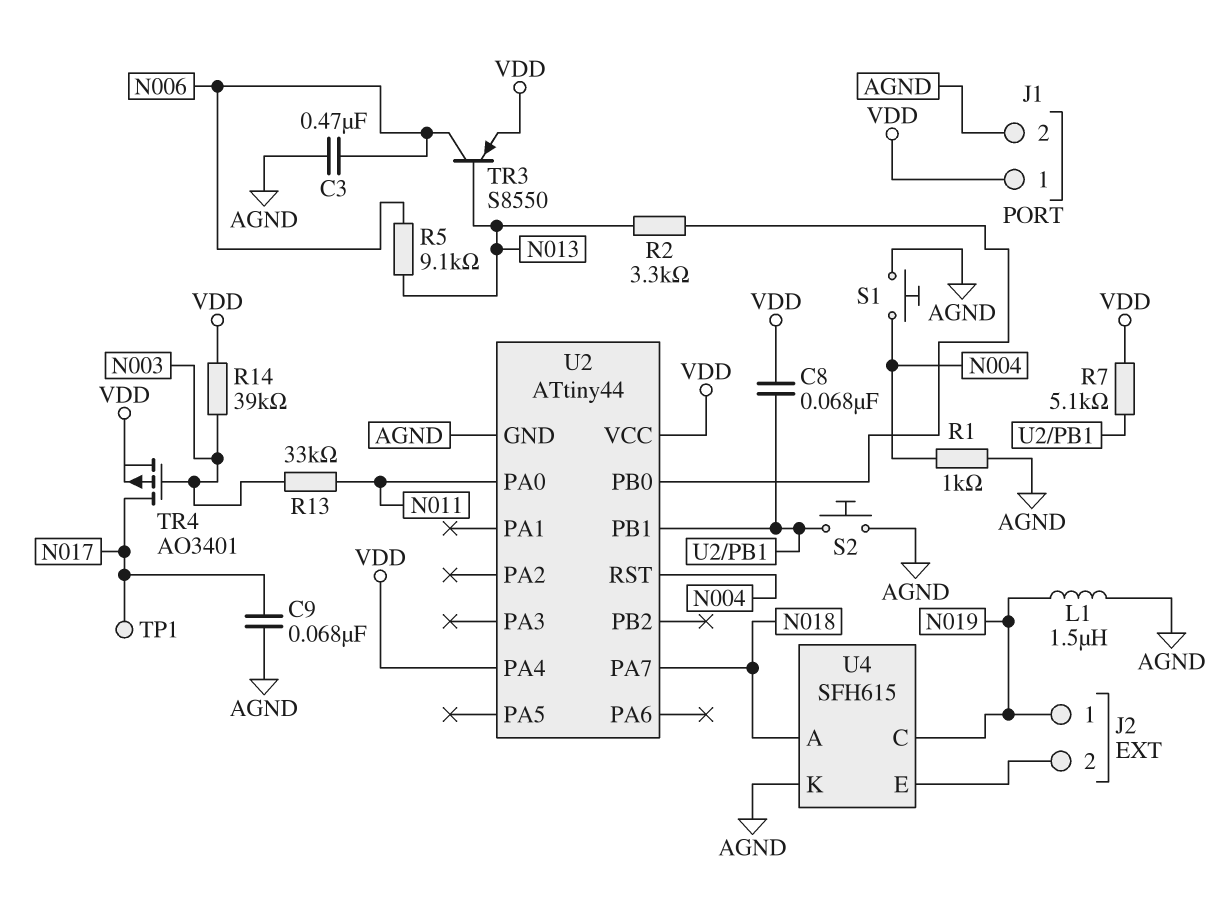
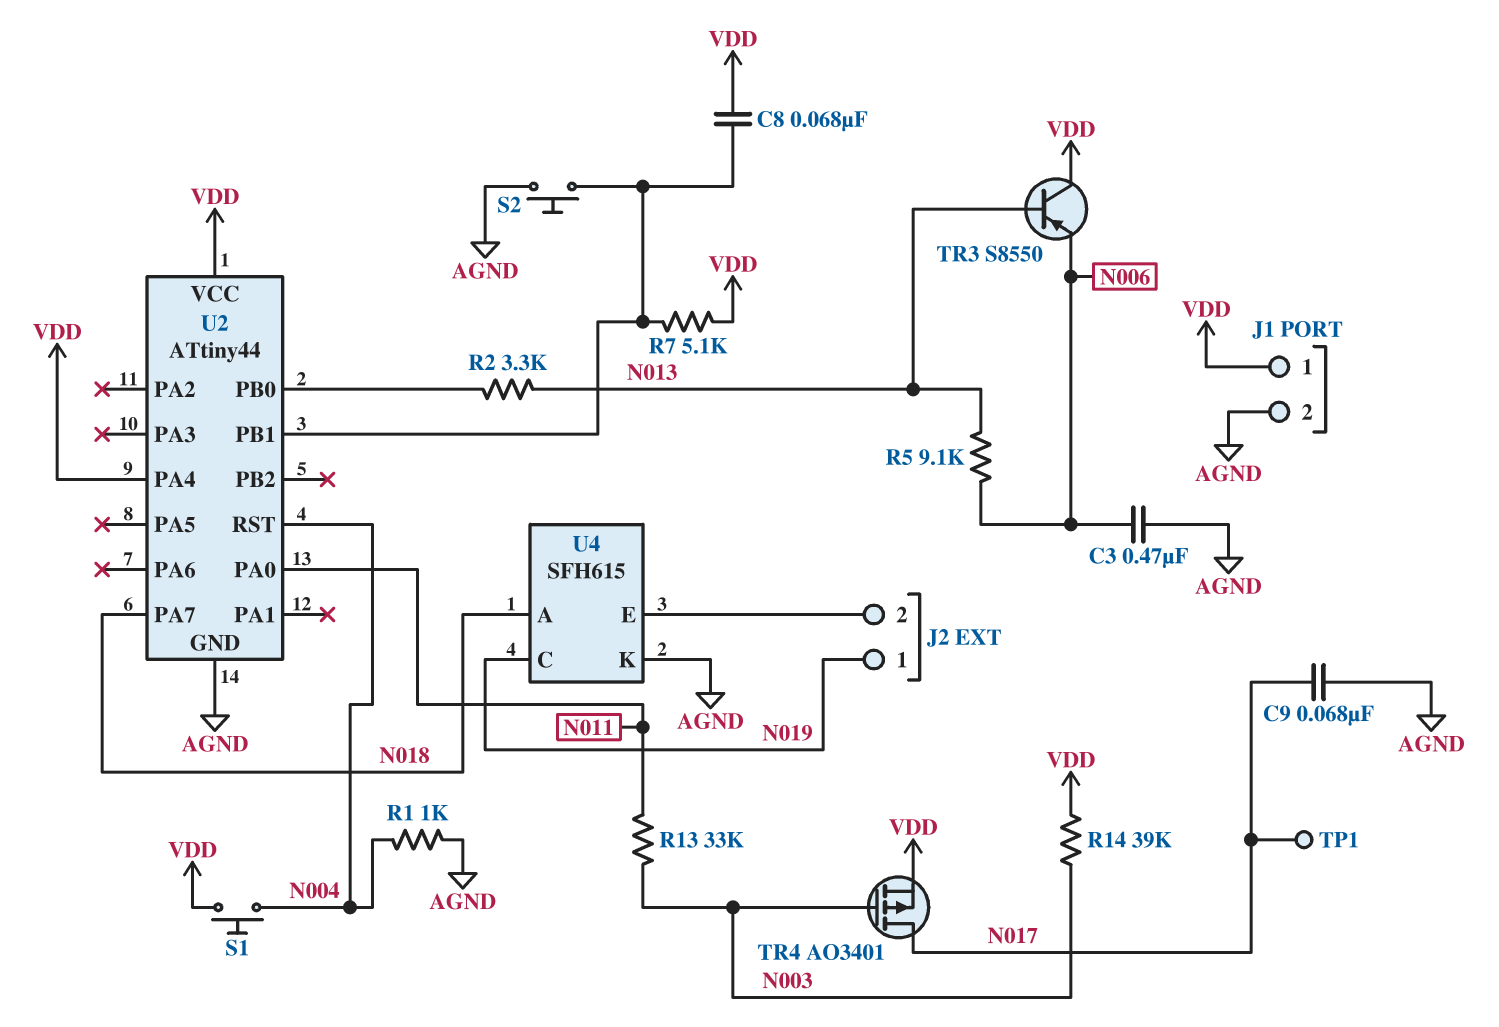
L1: 1.5uH (AGND, N019) -> none
S1: button (AGND, N004) -> button (N004, VDD)
TR3: PNP S8550 (B N013, C N006, E VDD) -> PNP S8550 (B N013, C VDD, E N006)

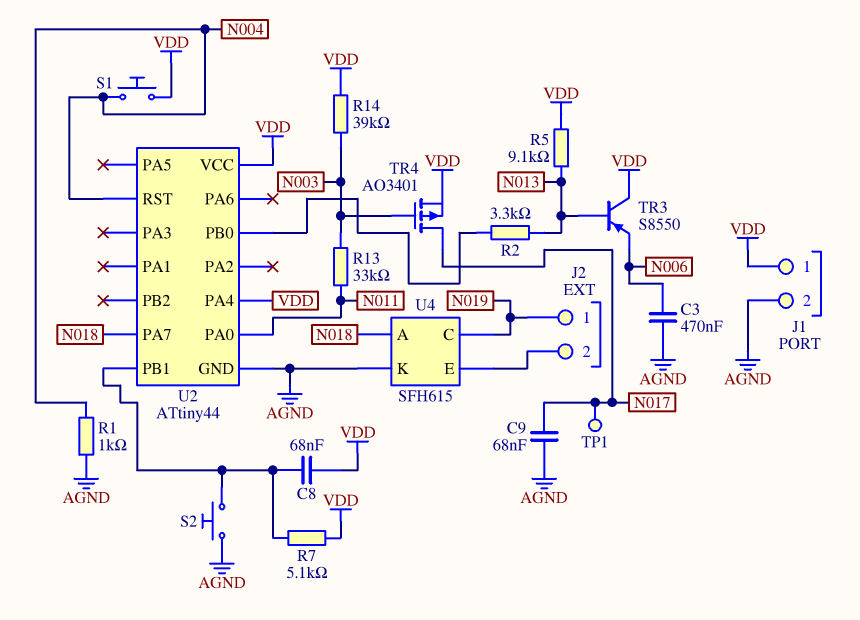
R5: 9.1k (N006, N013) -> 9.1k (N013, VDD)

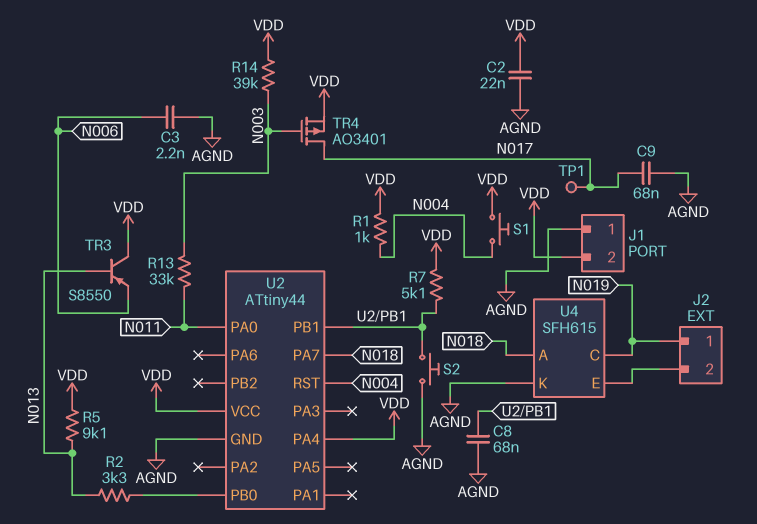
C2: none -> 22nF (AGND, VDD)
C3: 470nF (AGND, N006) -> 2.2nF (AGND, N006)
C8: 68nF (U2/PB1, VDD) -> 68nF (AGND, U2/PB1)
J1 pin 1: VDD -> AGND
J1 pin 2: AGND -> VDD
R1: 1k (AGND, N004) -> 1k (N004, VDD)

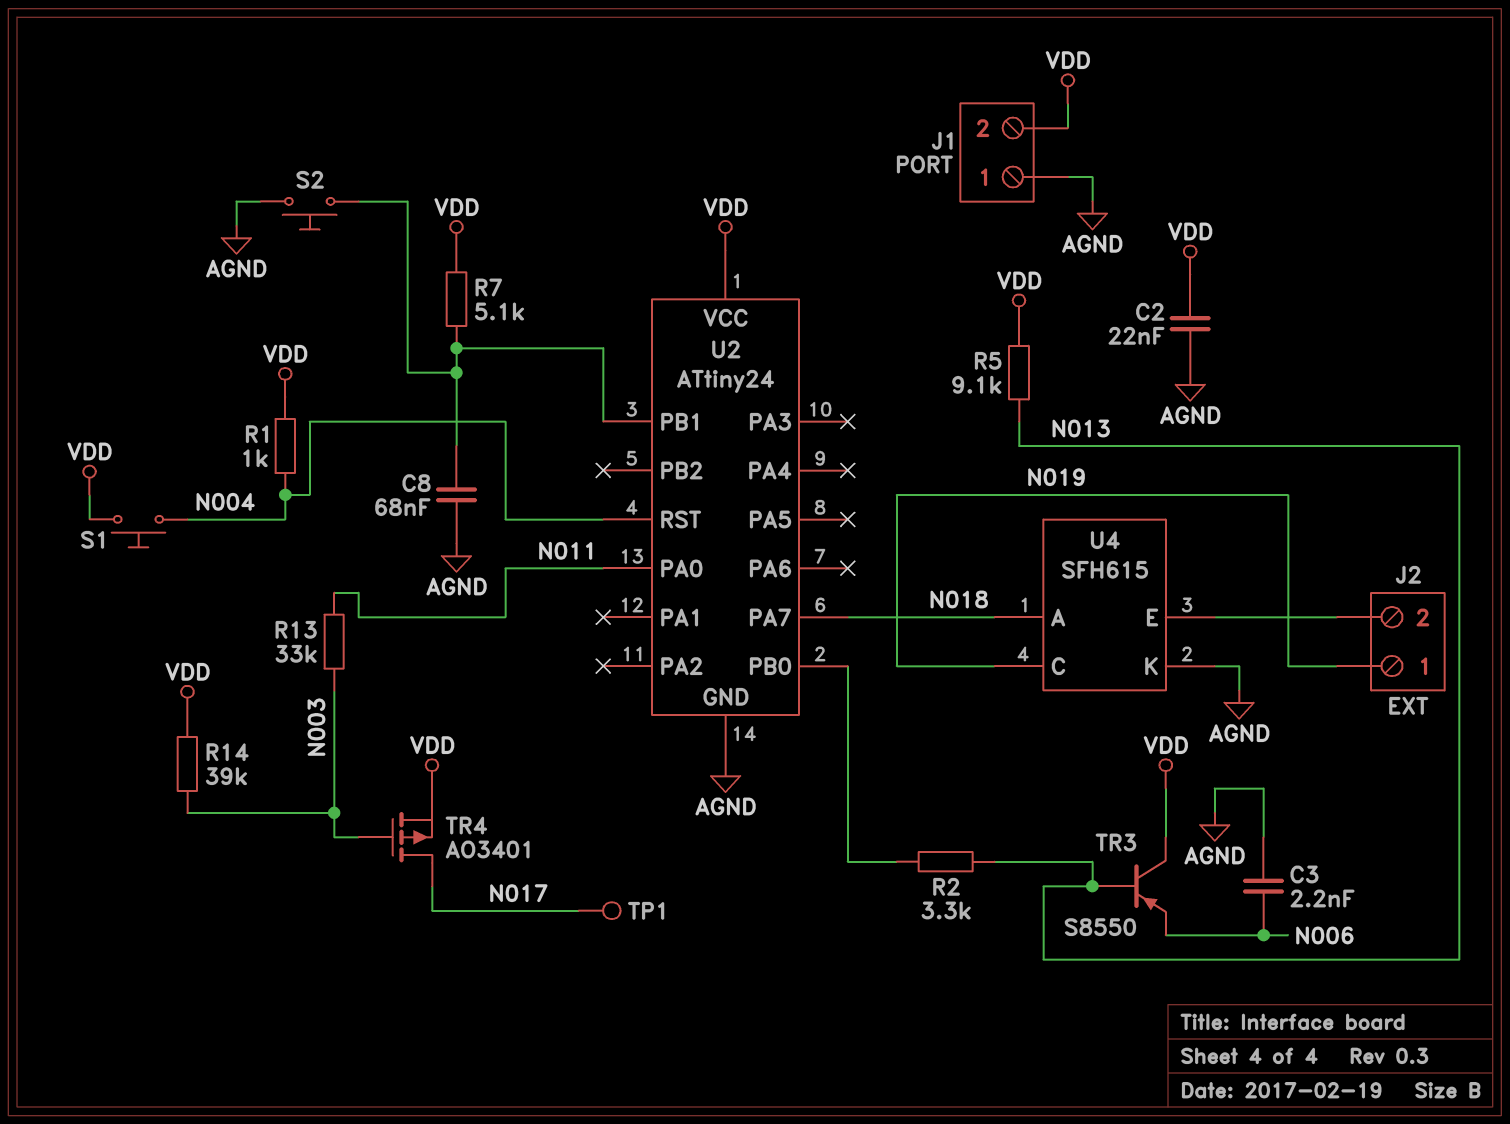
C9: 68nF (AGND, N017) -> none
U2: ATtiny44 -> ATtiny24
U2 pin PA4: VDD -> none

